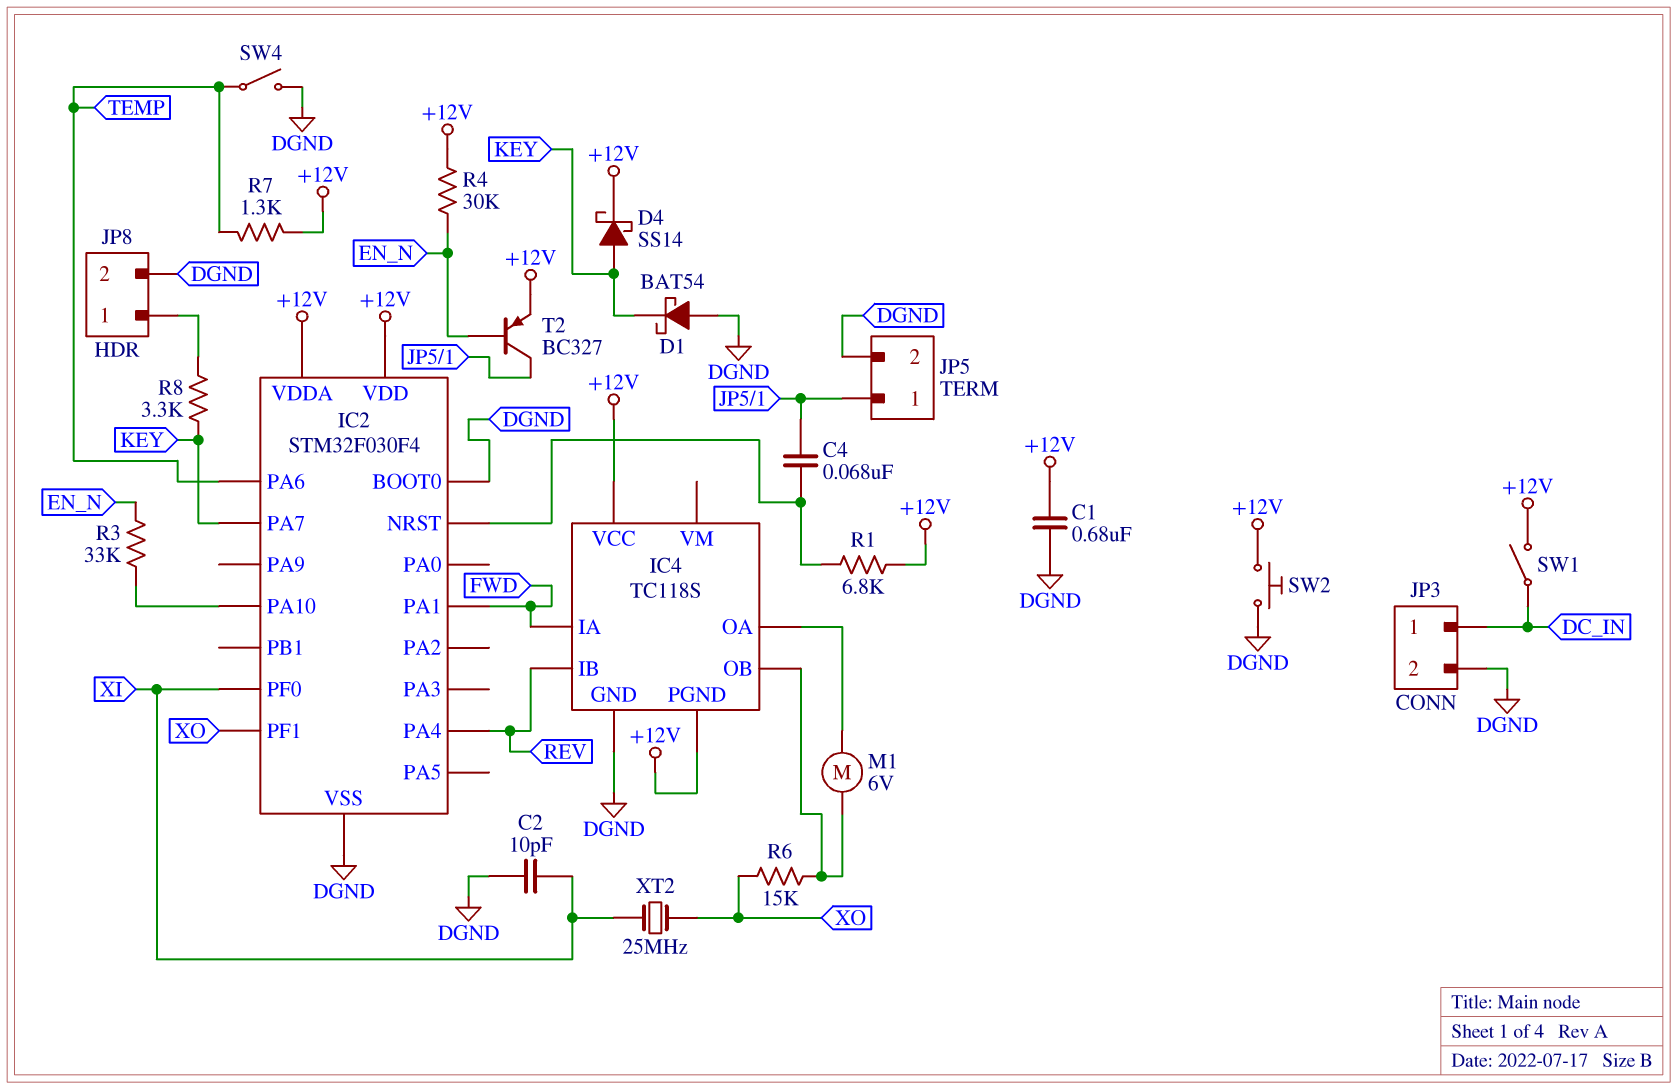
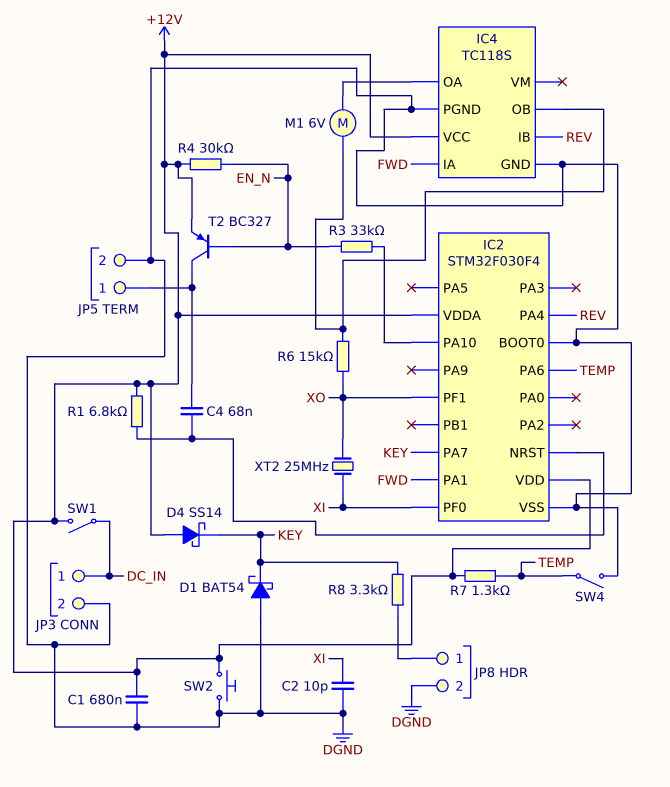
D4: schottky SS14 (A KEY, K +12V) -> schottky SS14 (A +12V, K KEY)
IC4 pin PGND: +12V -> DGND

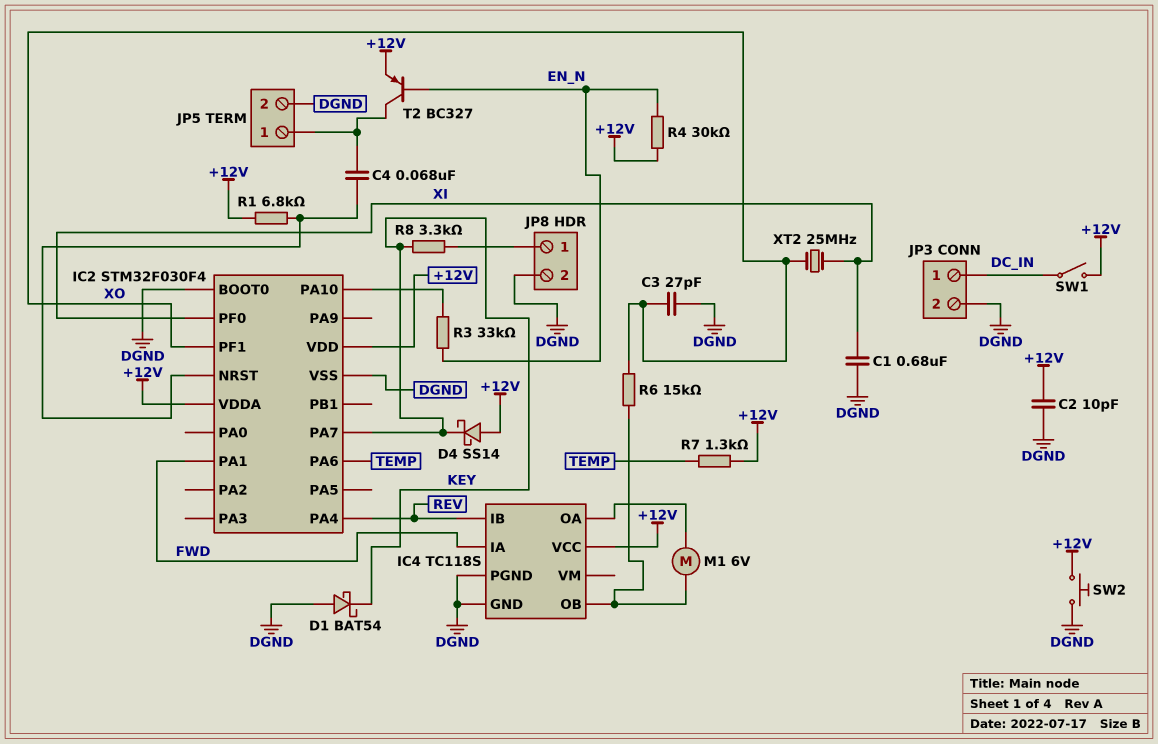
C1: 680nF (+12V, DGND) -> 680nF (DGND, XI)
C2: 10pF (DGND, XI) -> 10pF (+12V, DGND)
C3: none -> 27pF (DGND, XO)
SW4: switch (DGND, TEMP) -> none

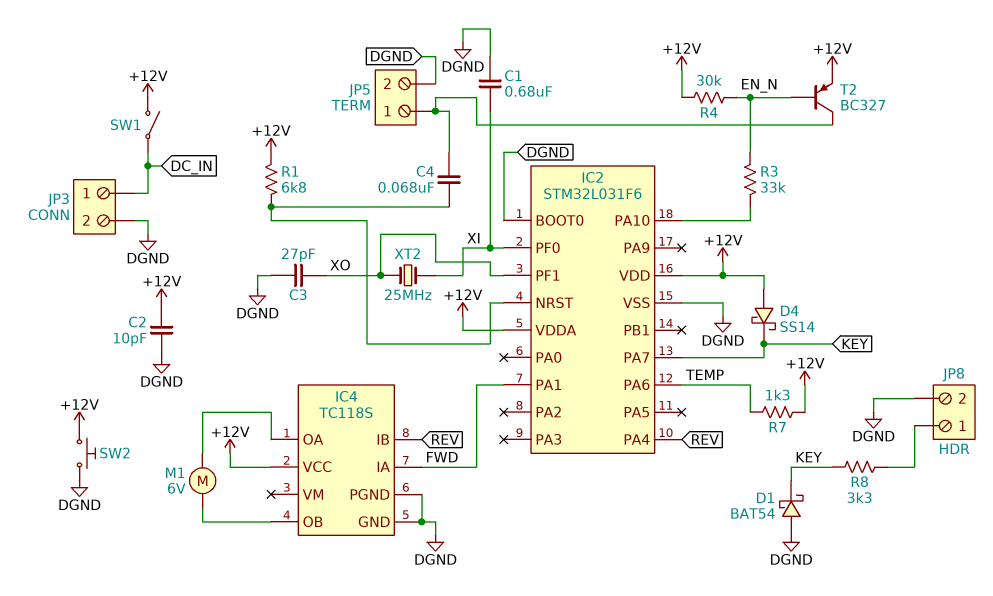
IC2: STM32F030F4 -> STM32L031F6
R6: 15k (IC4/OB, XO) -> none

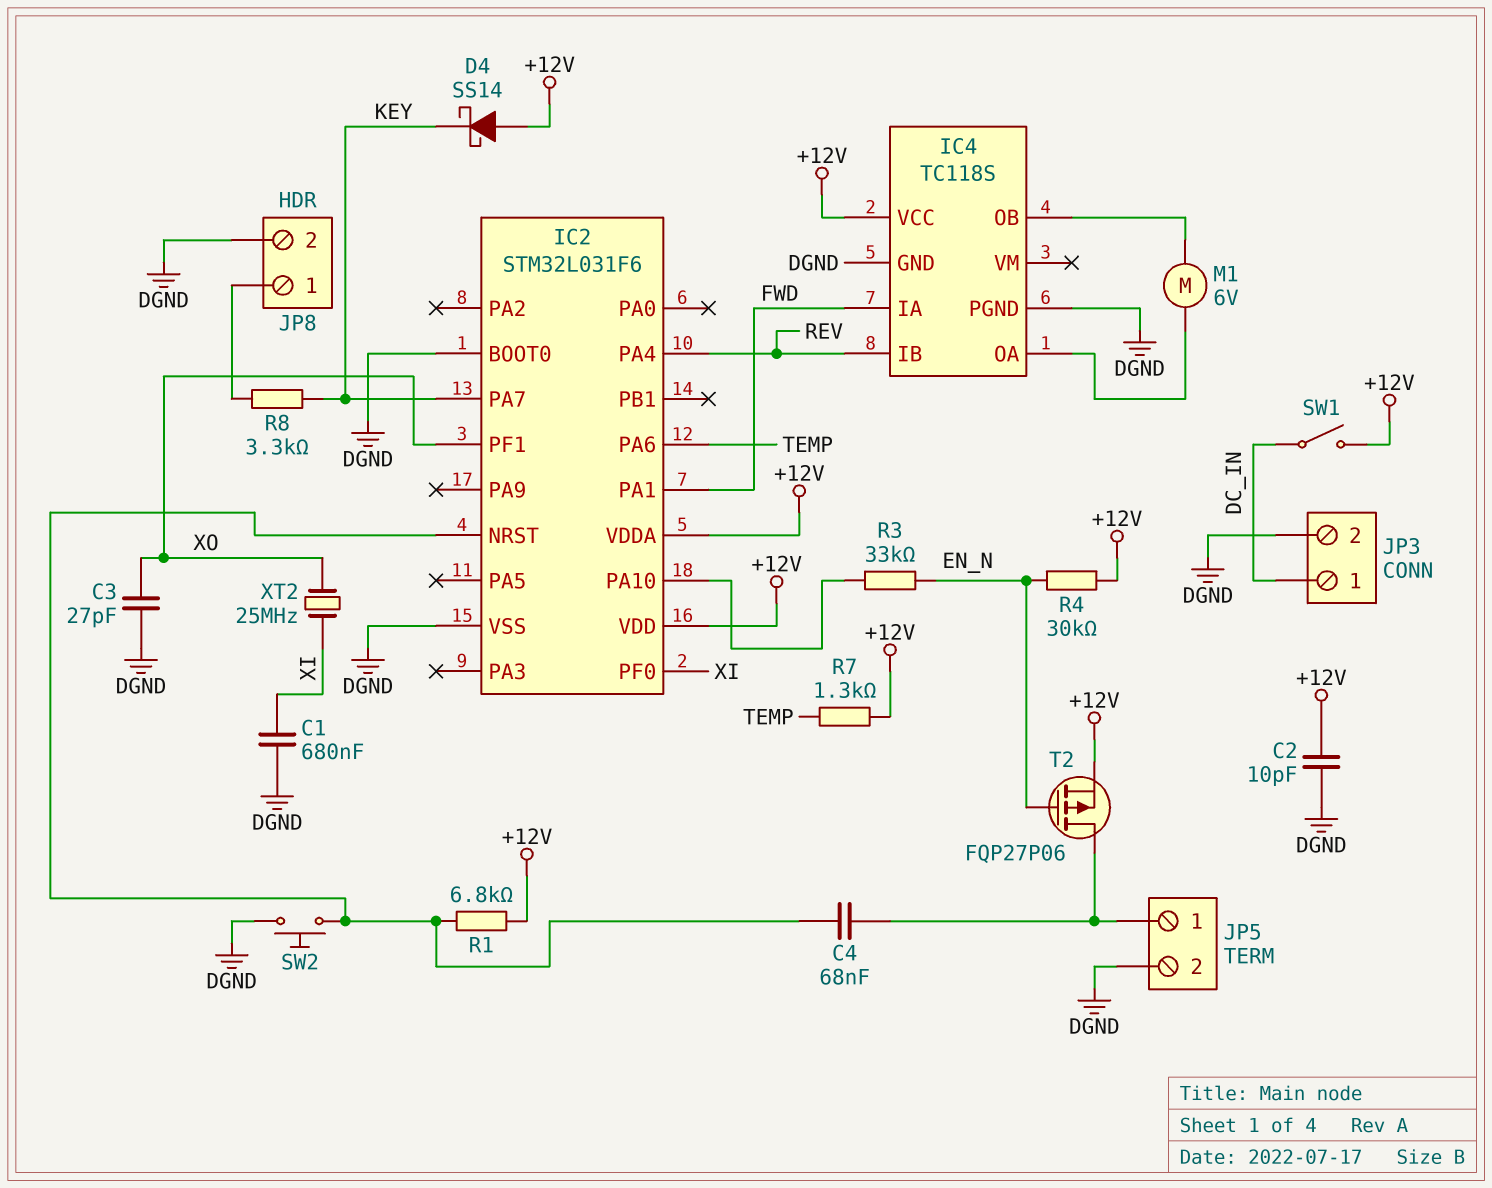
D1: schottky BAT54 (A DGND, K KEY) -> none
SW2: button (+12V, DGND) -> button (DGND, IC2/NRST)
T2: PNP BC327 (B EN_N, C JP5/1, E +12V) -> PMOS FQP27P06 (G EN_N, D JP5/1, S +12V)

